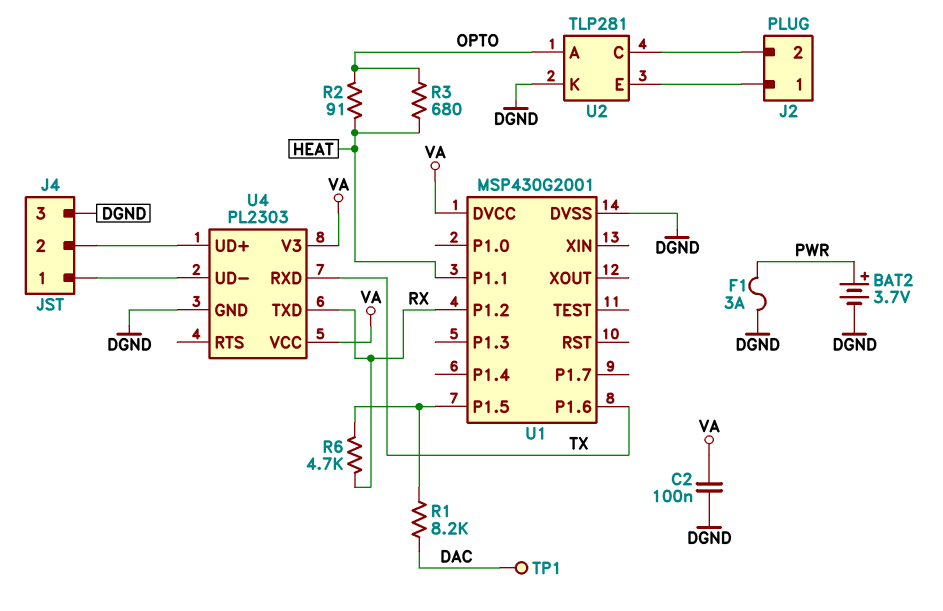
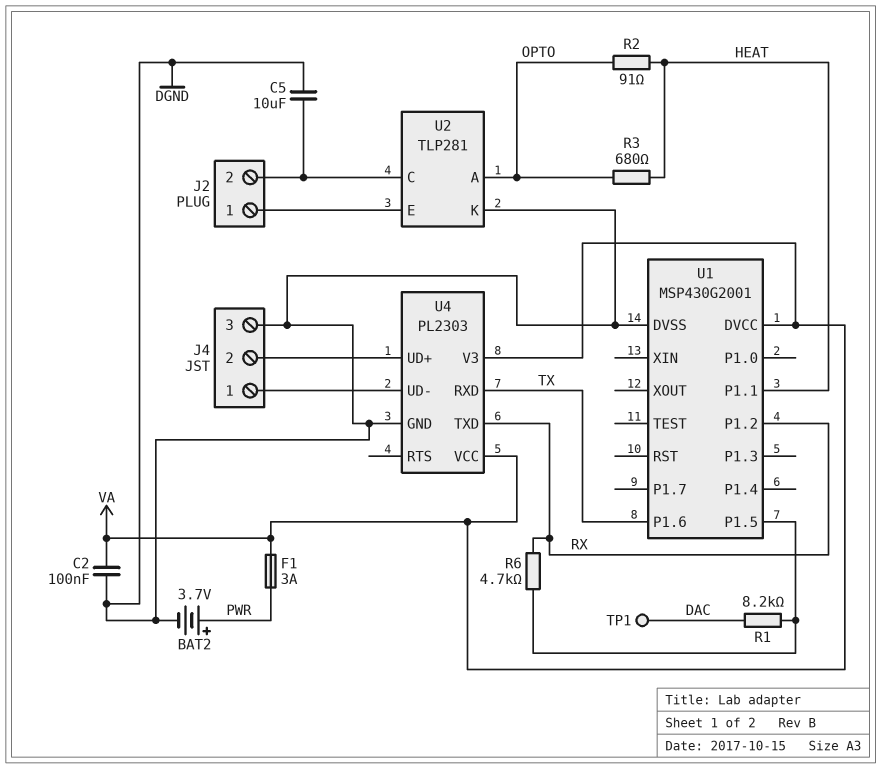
C5: none -> 10uF (DGND, J2/2)
F1: 3A (DGND, PWR) -> 3A (PWR, VA)

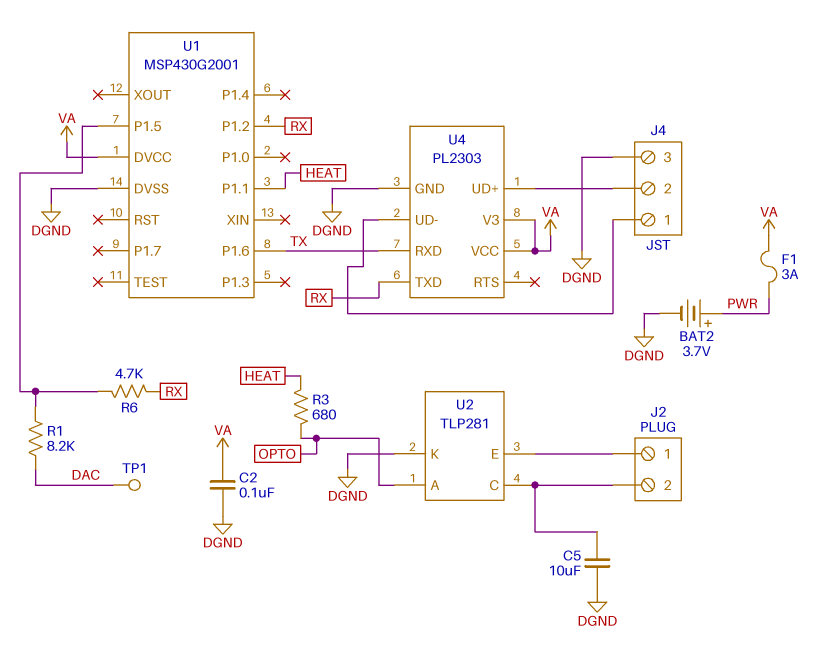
R2: 91 (HEAT, OPTO) -> none

